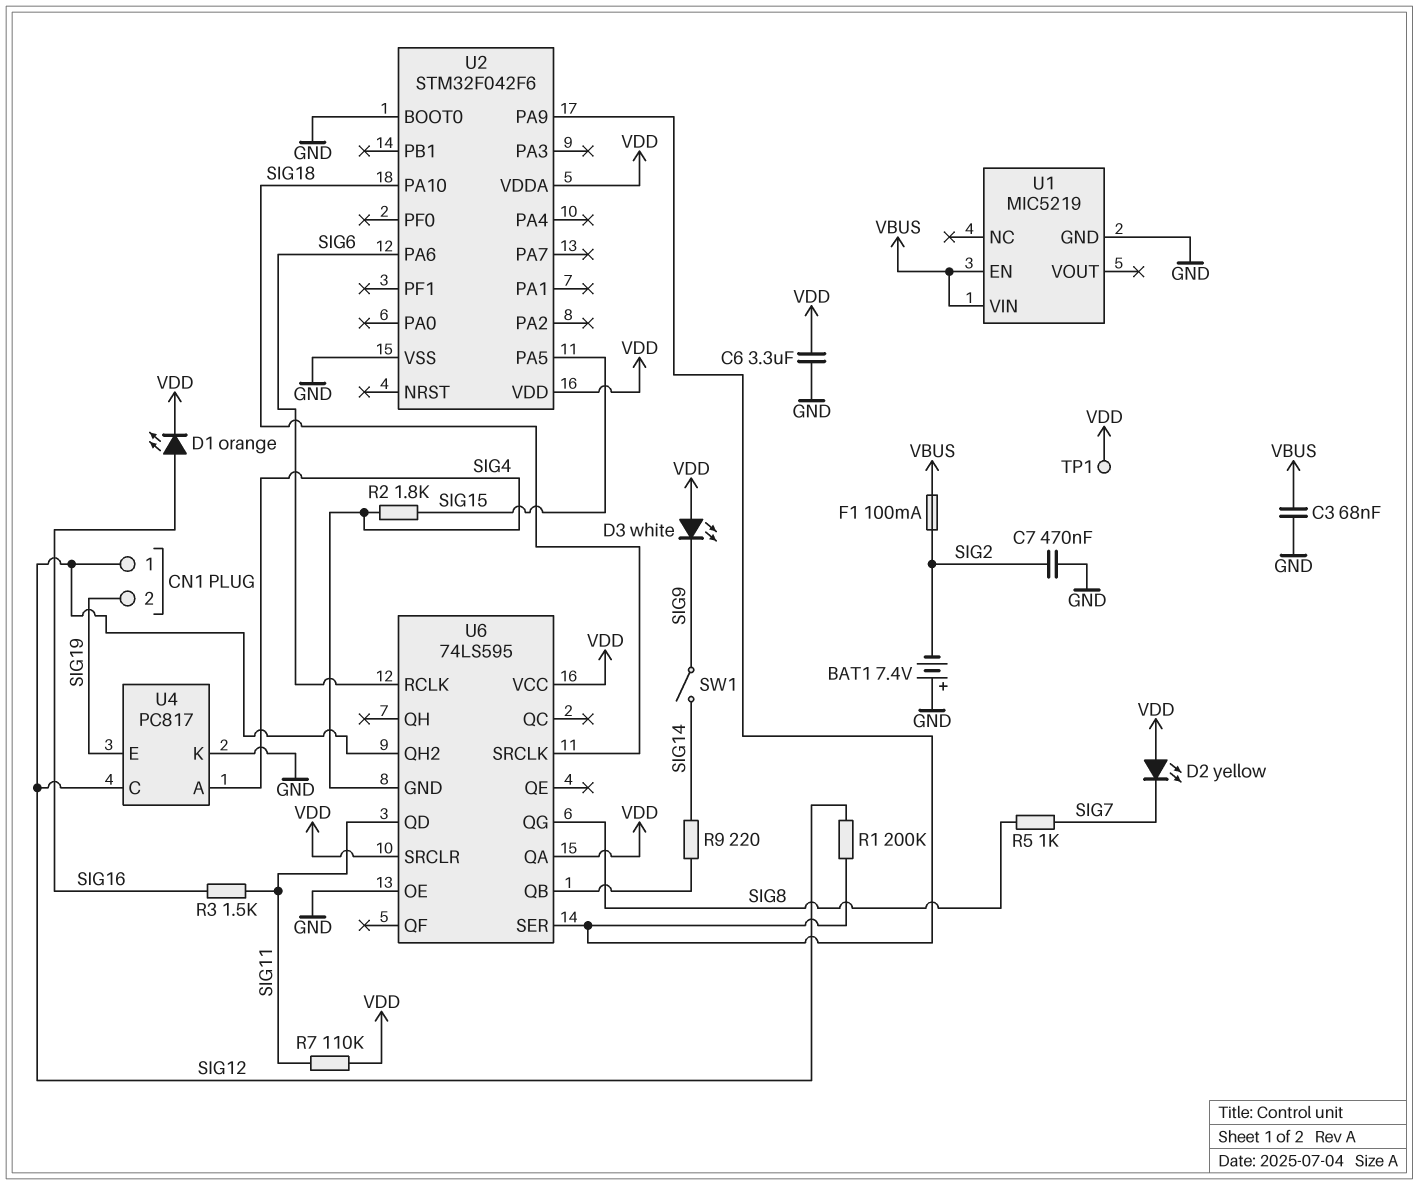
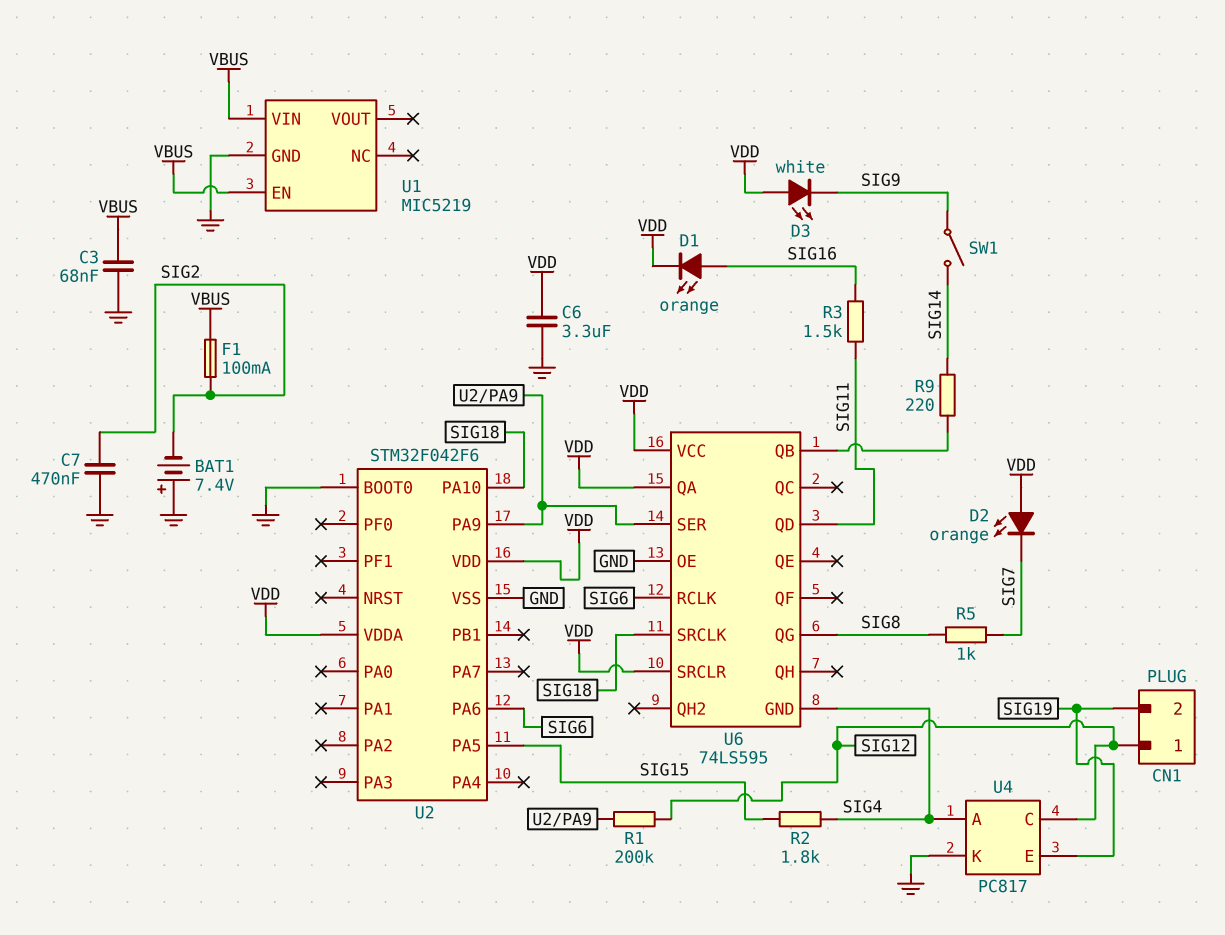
D2: LED yellow (A VDD, K SIG7) -> LED orange (A VDD, K SIG7)
R7: 110k (SIG11, VDD) -> none
TP1: test point (VDD) -> none
U6 pin QH2: SIG12 -> none

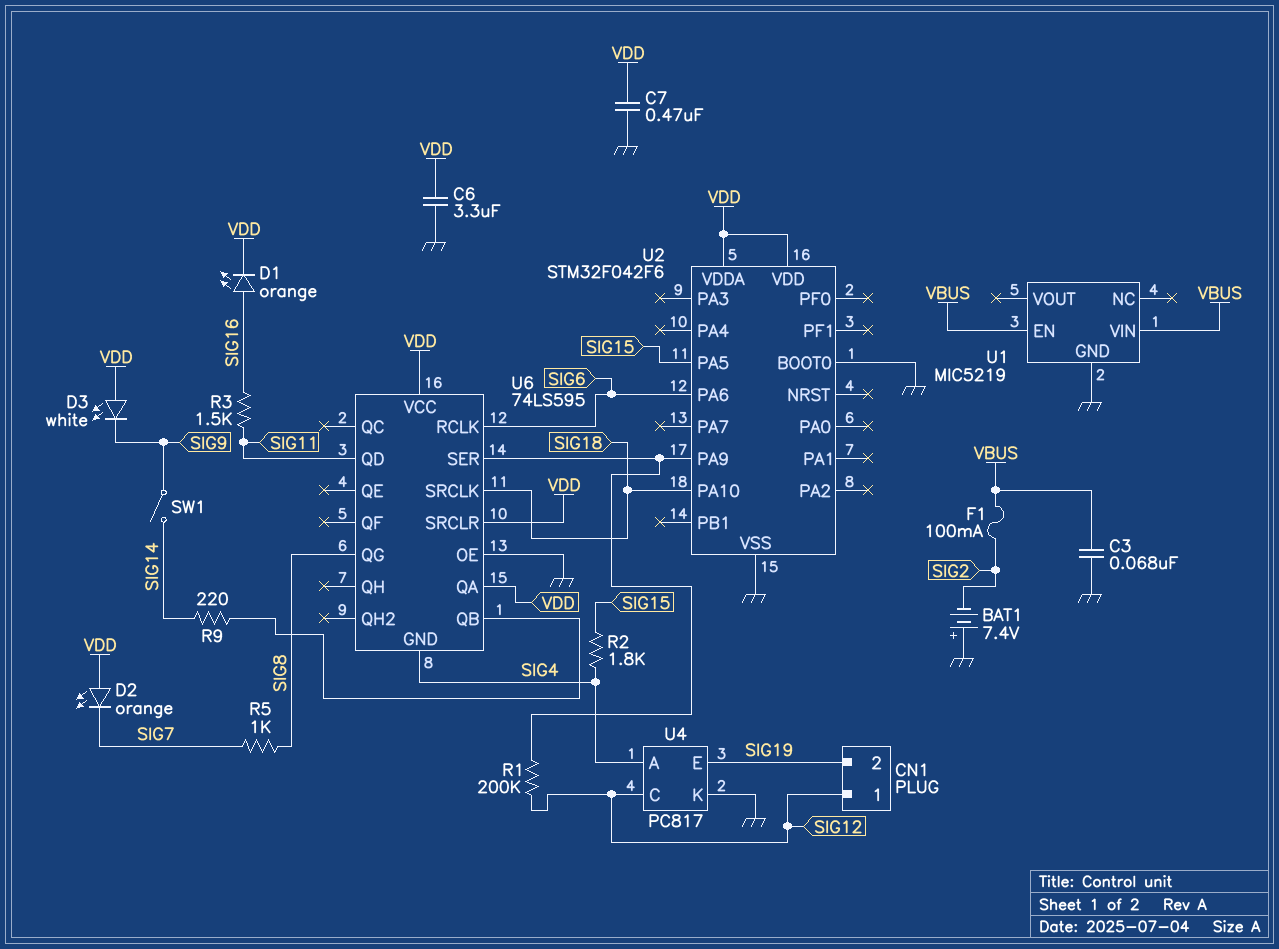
C7: 470nF (GND, SIG2) -> 470nF (GND, VDD)

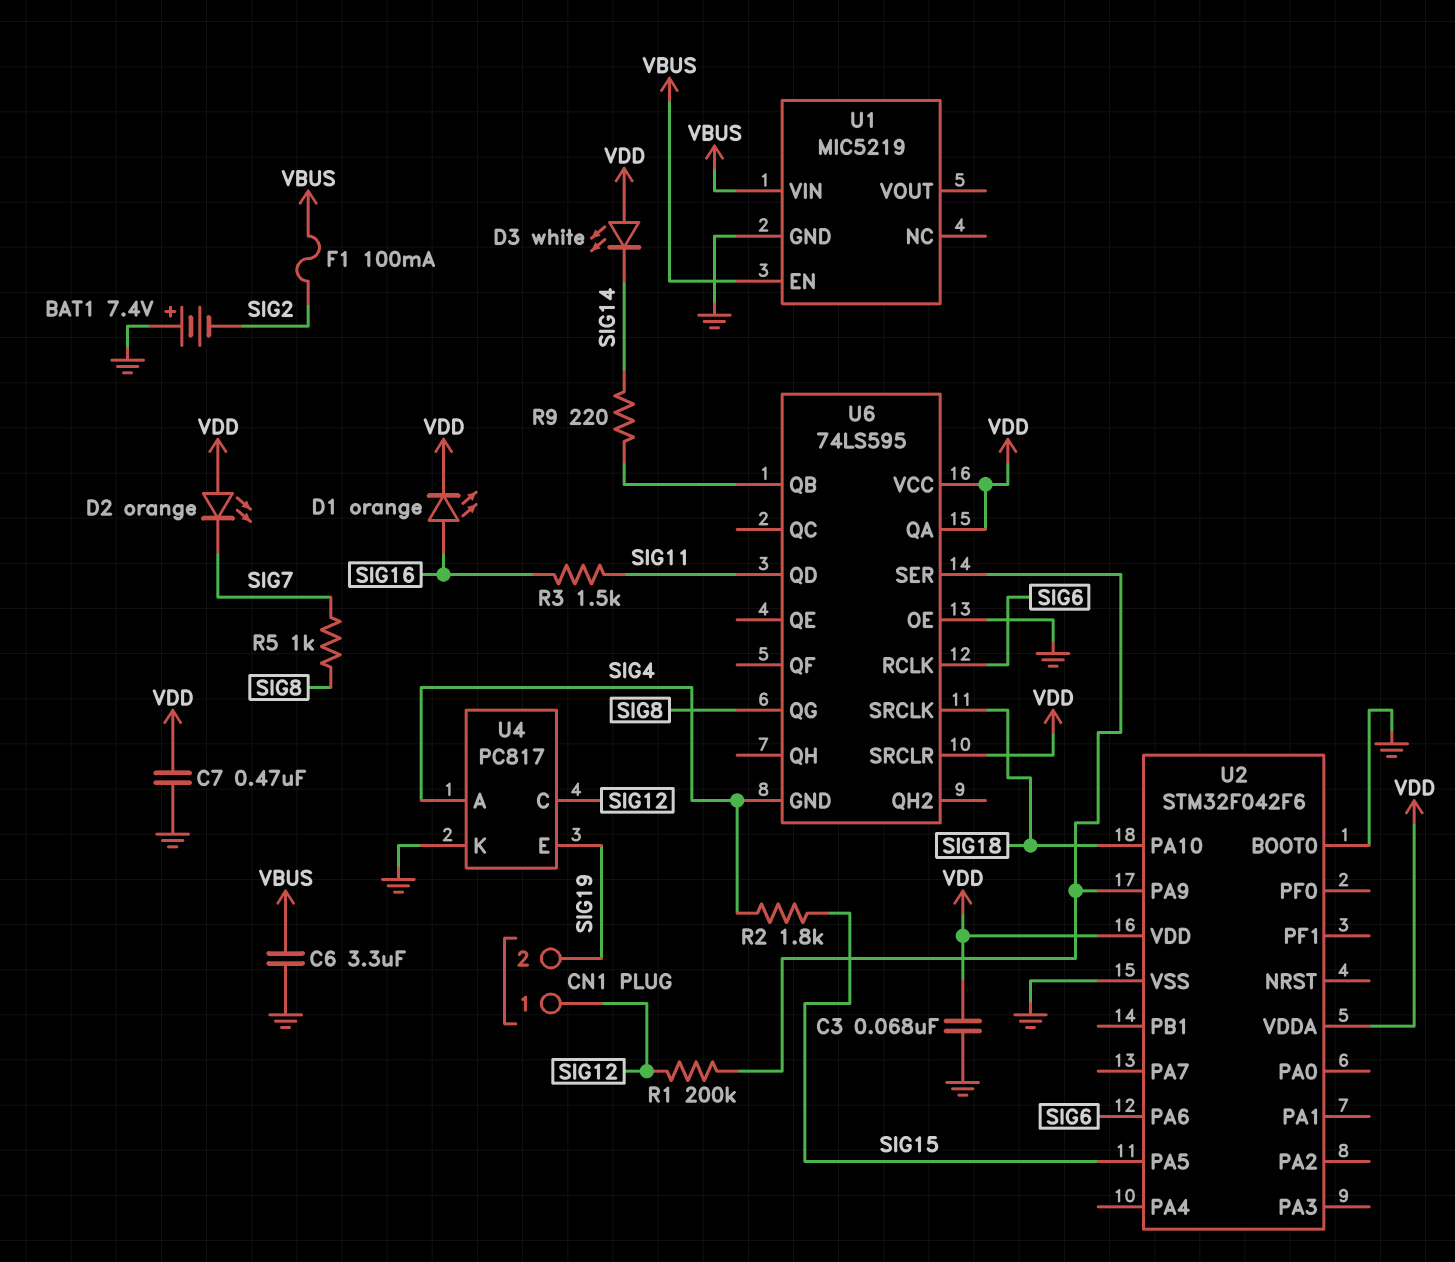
C3: 68nF (GND, VBUS) -> 68nF (GND, VDD)
C6: 3.3uF (GND, VDD) -> 3.3uF (GND, VBUS)
D3: LED white (A VDD, K SIG9) -> LED white (A VDD, K SIG14)
SW1: switch (SIG9, SIG14) -> none

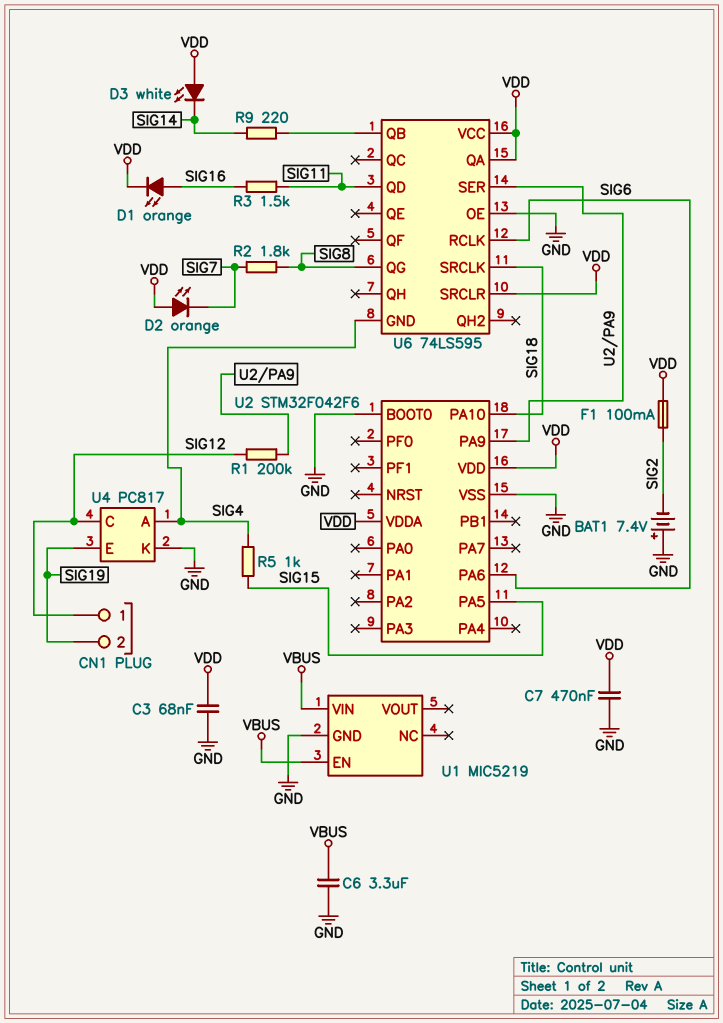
F1: 100mA (SIG2, VBUS) -> 100mA (SIG2, VDD)
R2: 1.8k (SIG4, SIG15) -> 1.8k (SIG7, SIG8)
R5: 1k (SIG7, SIG8) -> 1k (SIG4, SIG15)

